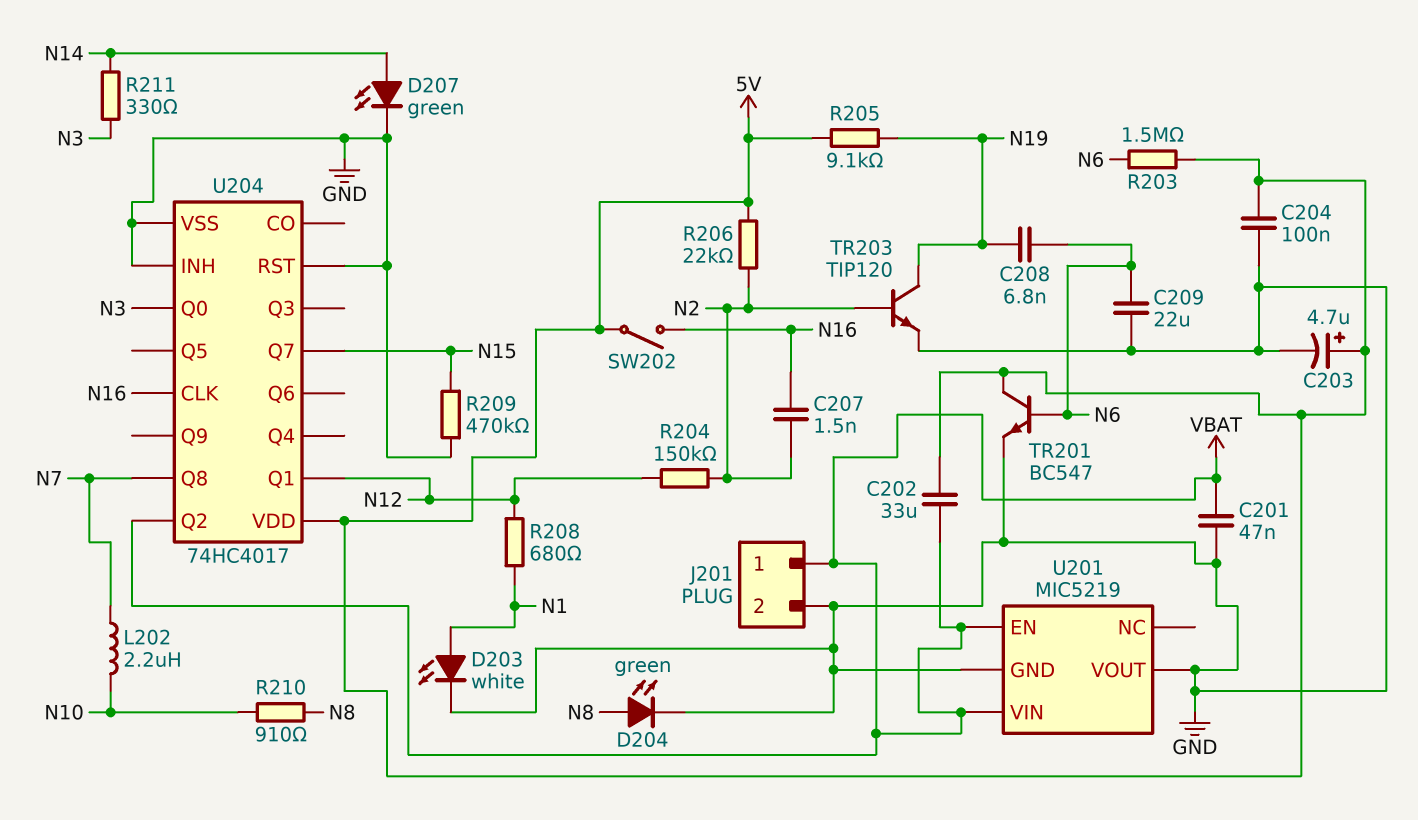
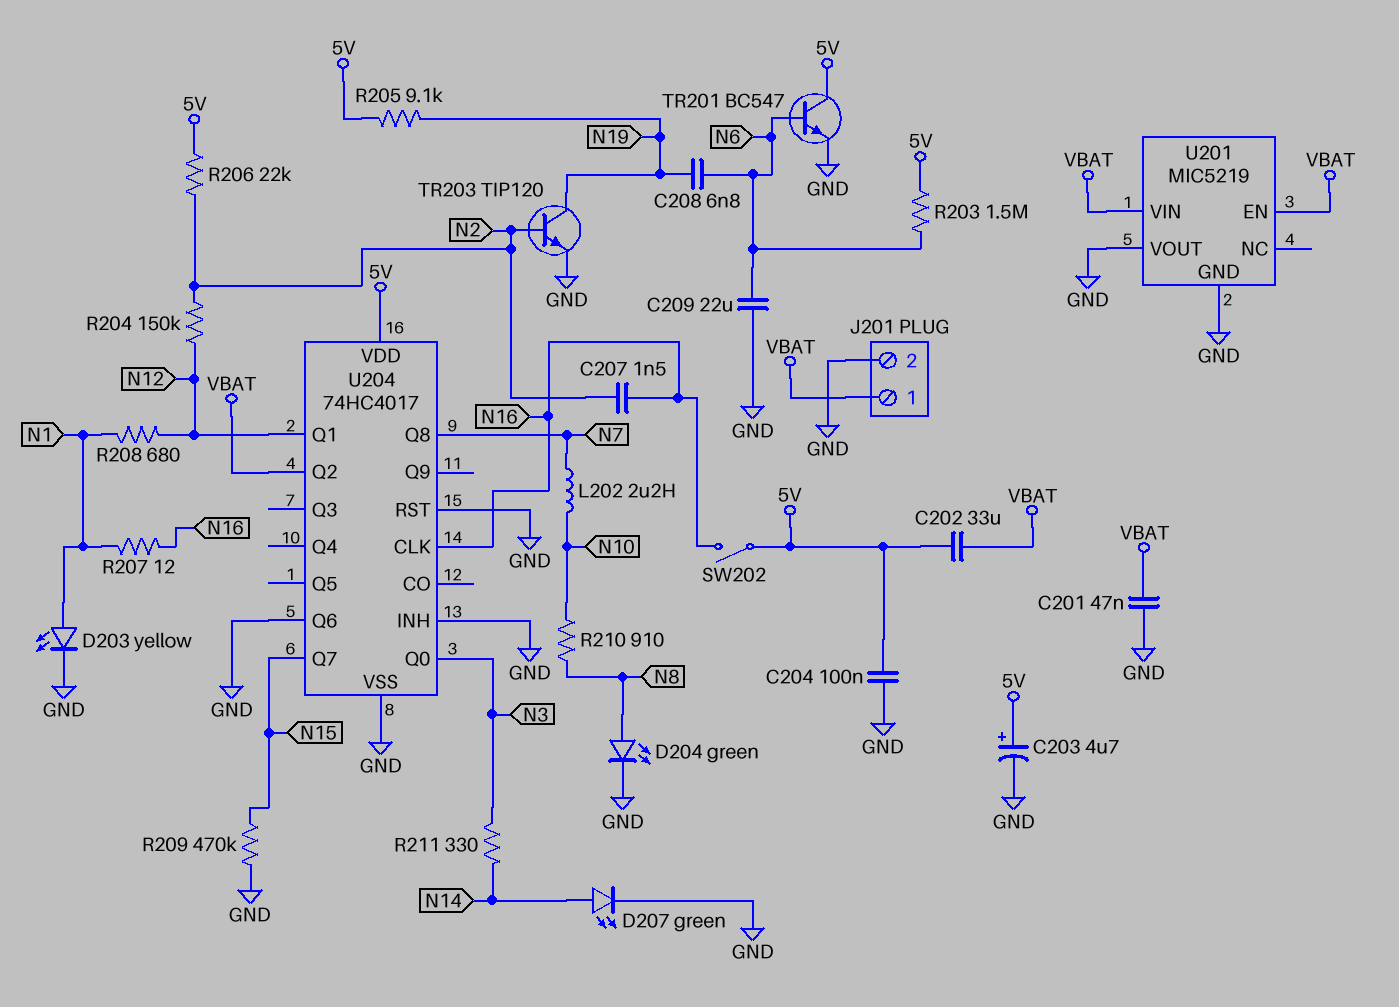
D203: LED white (A N1, K GND) -> LED yellow (A N1, K GND)
R207: none -> 12 (N1, N16)
U204 pin Q6: none -> GND

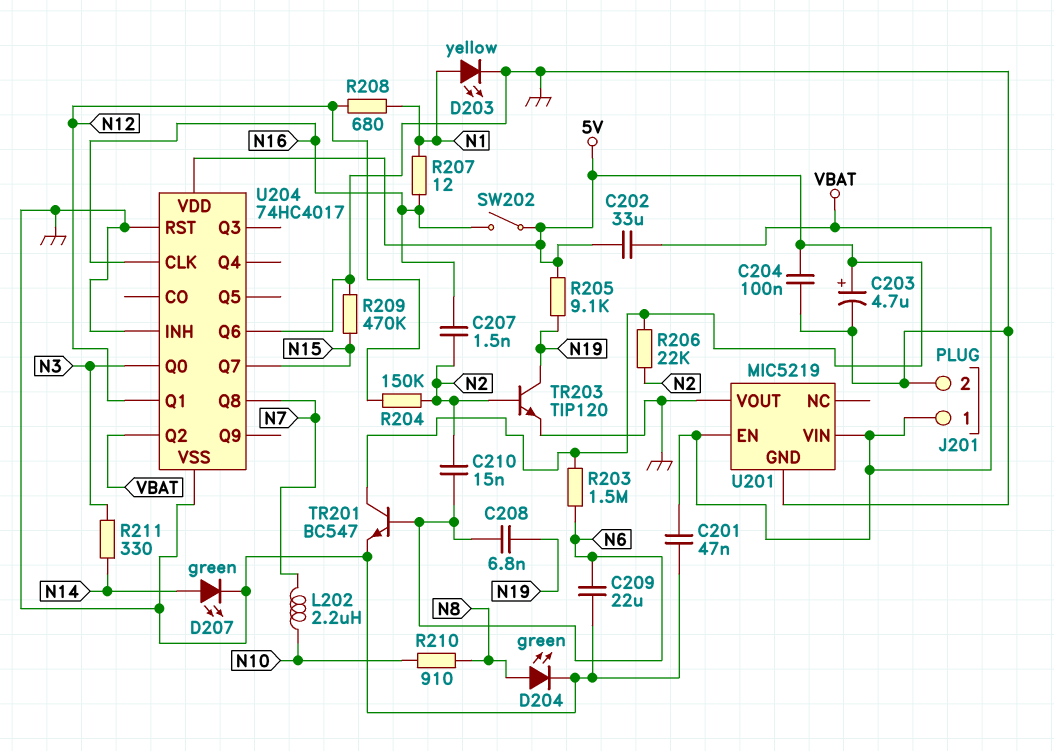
C210: none -> 15nF (N2, N6)

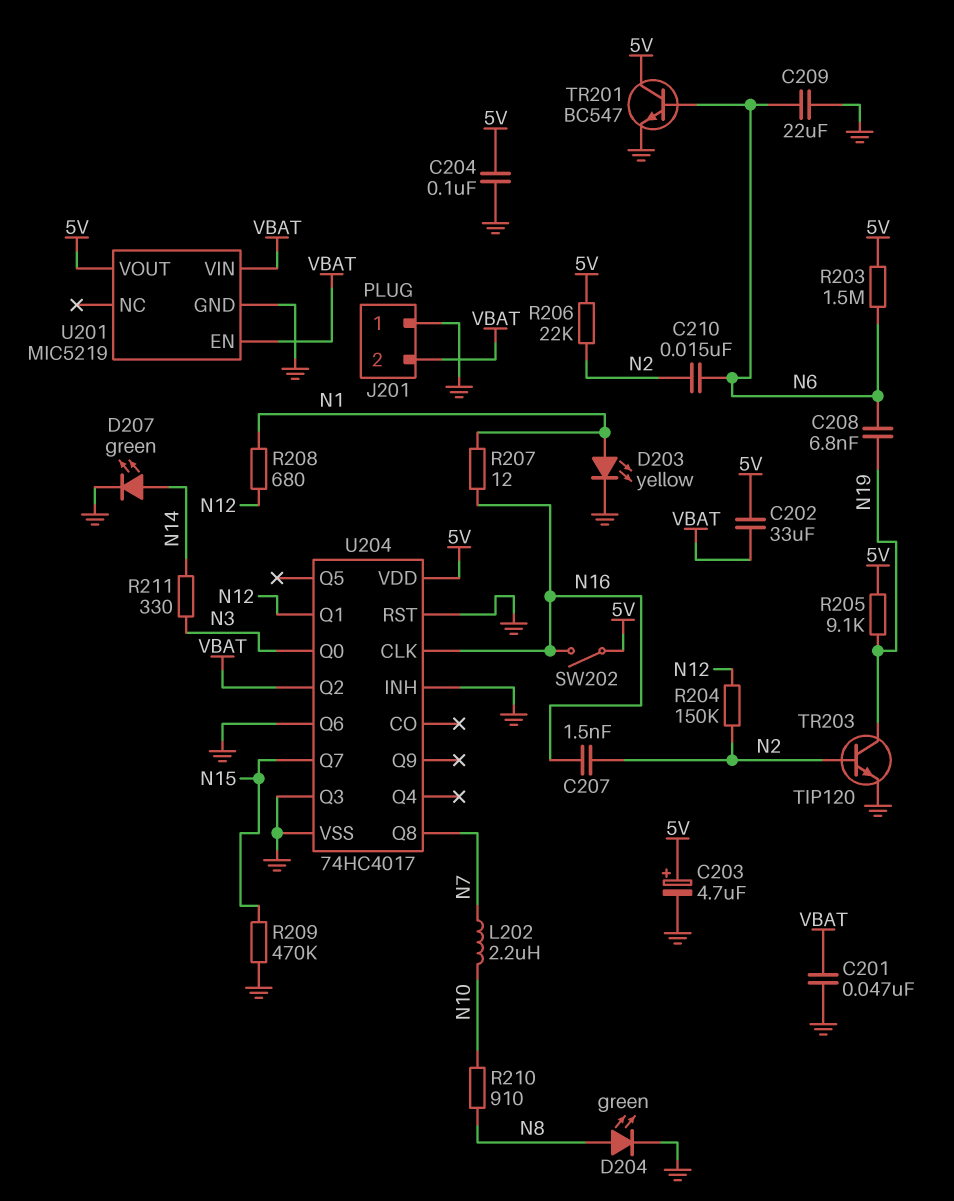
J201 pin 1: VBAT -> GND
J201 pin 2: GND -> VBAT
U201 pin VOUT: GND -> 5V
U204 pin Q3: none -> GND

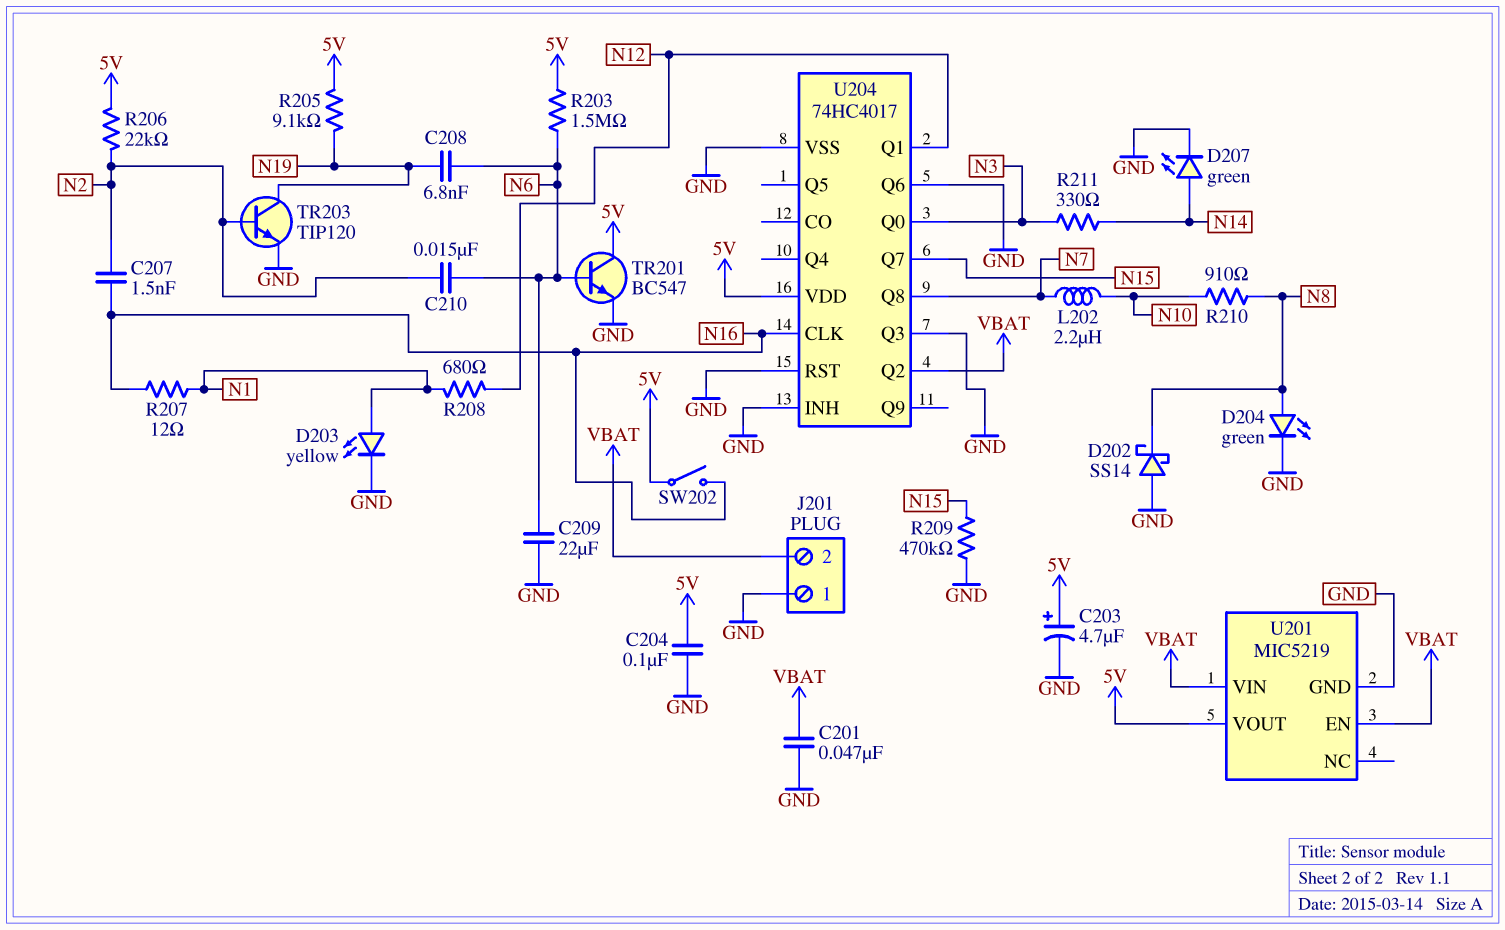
C202: 33uF (5V, VBAT) -> none
D202: none -> schottky SS14 (A GND, K N8)
R204: 150k (N2, N12) -> none

